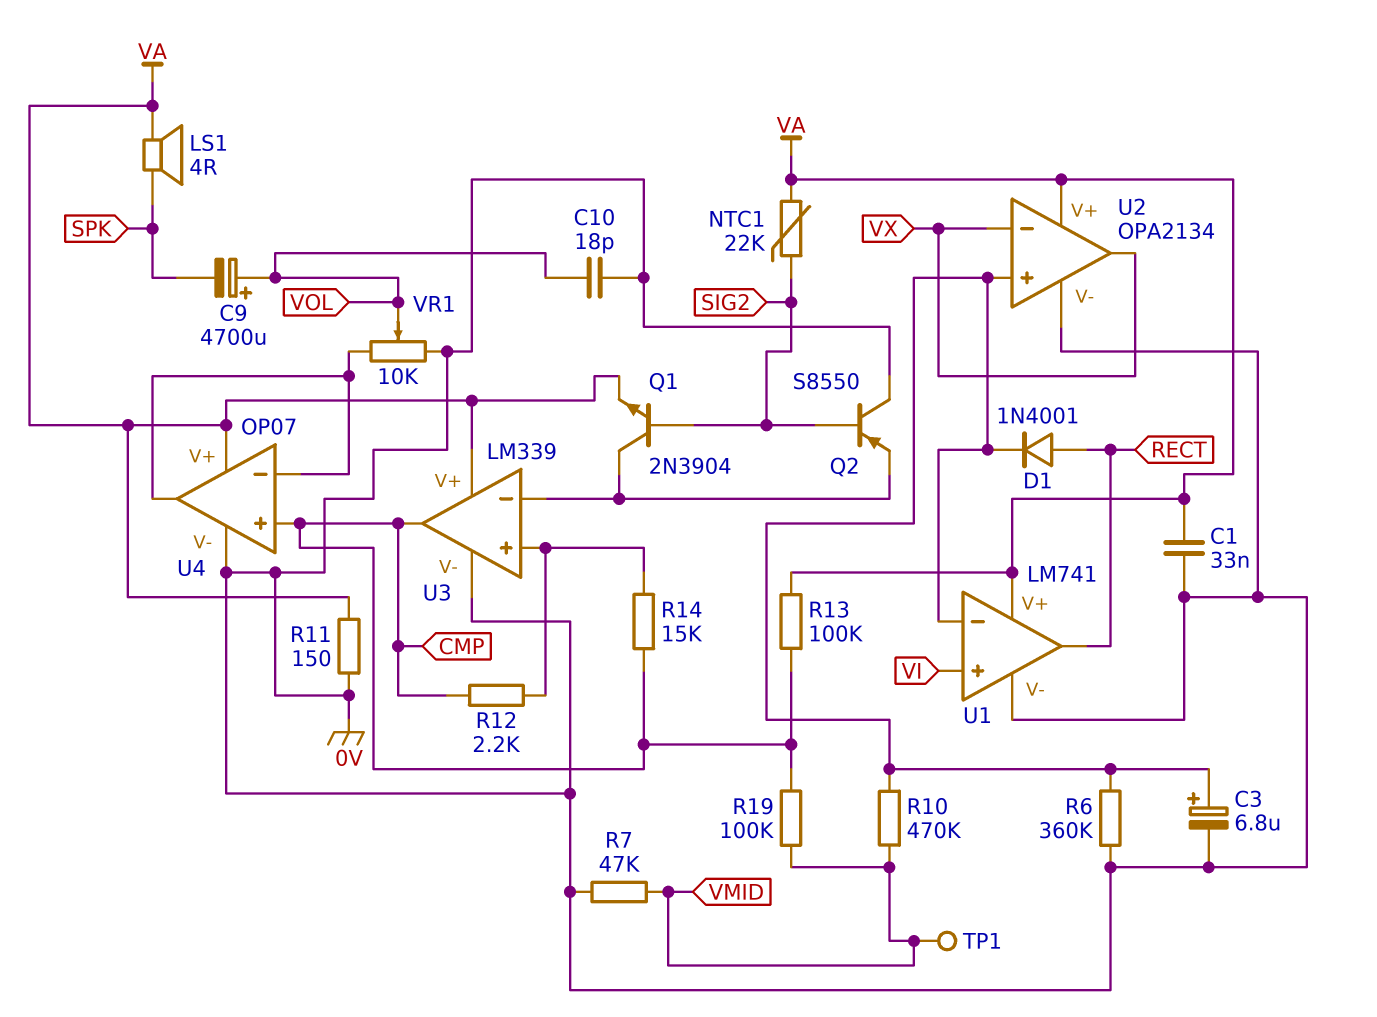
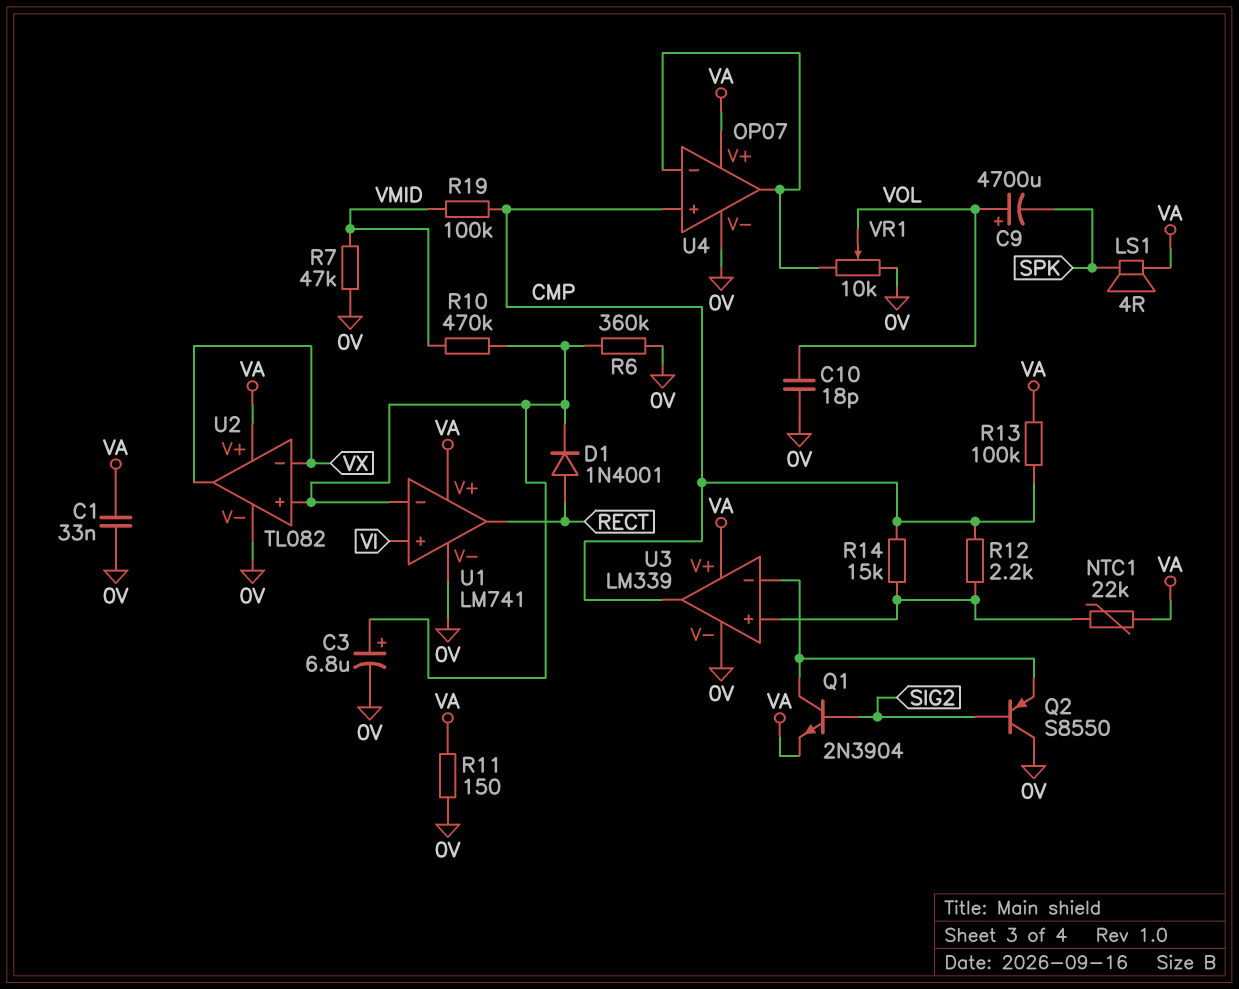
NTC1: 22k (SIG2, VA) -> 22k (U3/in+, VA)
TP1: test point (VMID) -> none
U2: OPA2134 -> TL082

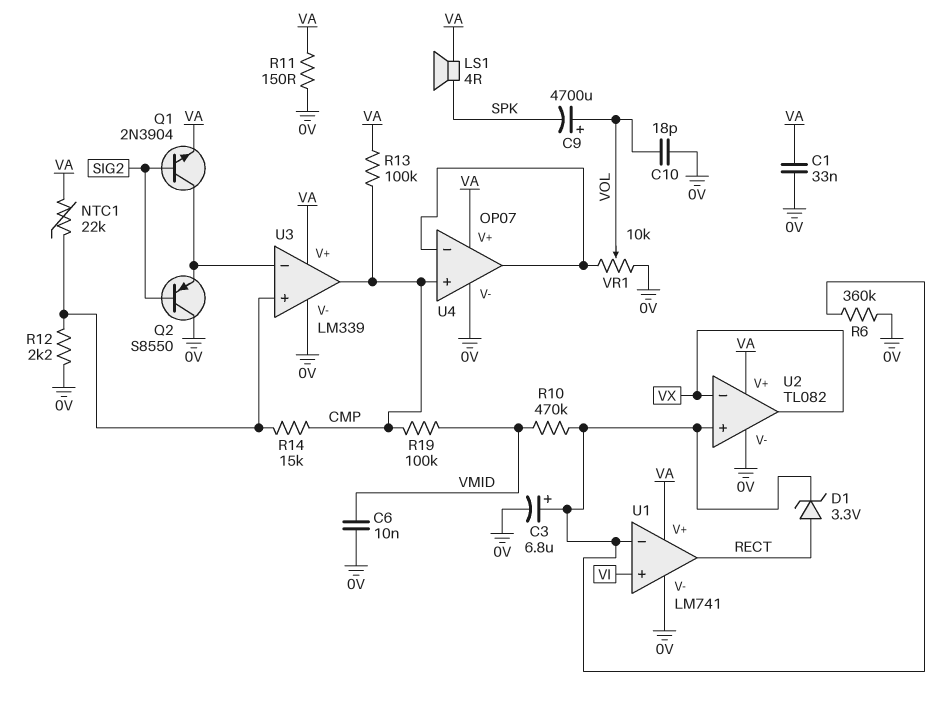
C6: none -> 10nF (0V, VMID)
D1: diode 1N4001 (A RECT, K U1/in-) -> zener 3.3V (A RECT, K U1/in-)
R7: 47k (0V, VMID) -> none
R12: 2.2k (CMP, U3/in+) -> 2.2k (0V, U3/in+)

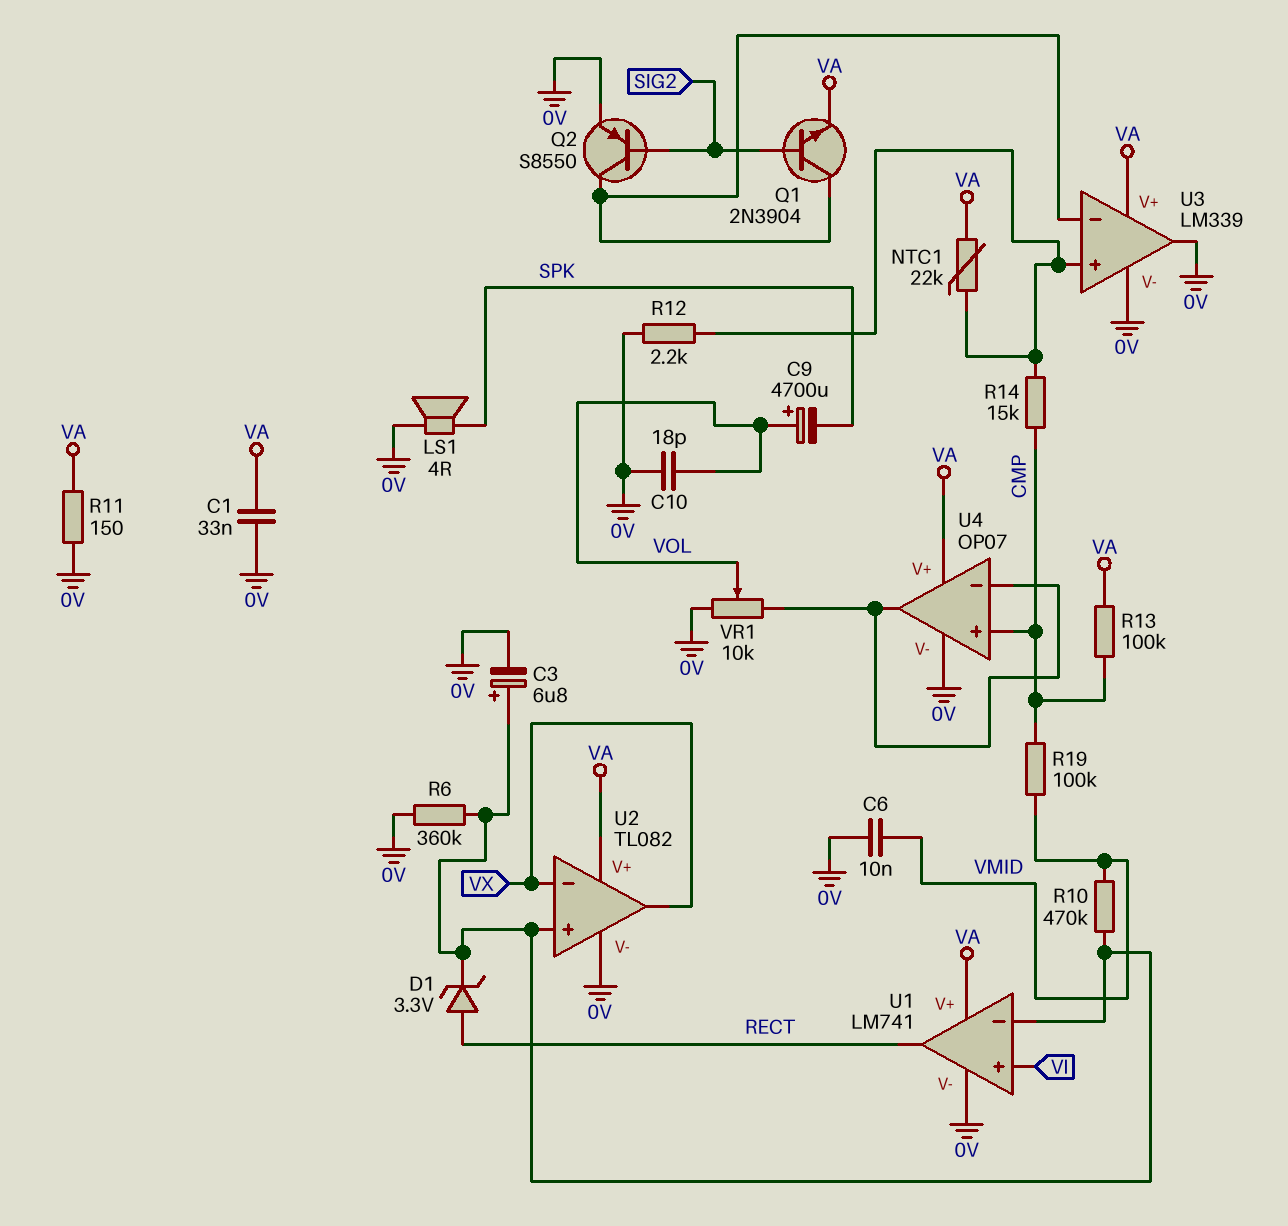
LS1: speaker 4R (SPK, VA) -> speaker 4R (0V, SPK)
Q2: PNP S8550 (B SIG2, C 0V, E U3/in-) -> PNP S8550 (B SIG2, C U3/in-, E 0V)
U3 pin out: CMP -> 0V

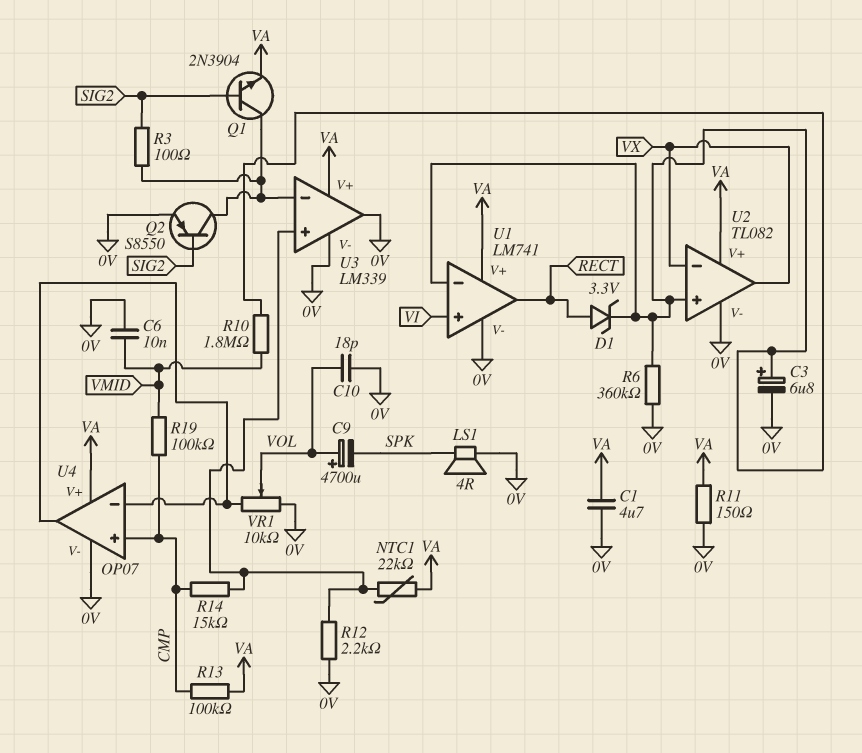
C1: 33nF (0V, VA) -> 4.7uF (0V, VA)
R3: none -> 100 (SIG2, U3/in-)
R10: 470k (U1/in-, VMID) -> 1.8M (U1/in-, VMID)

